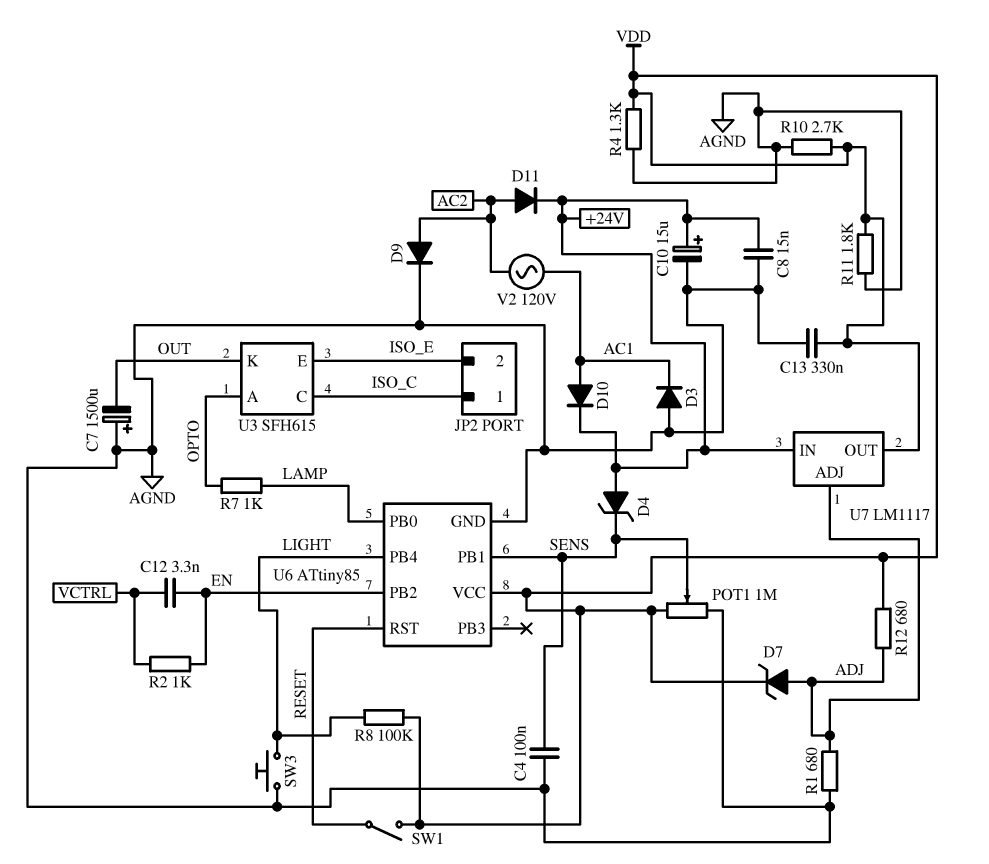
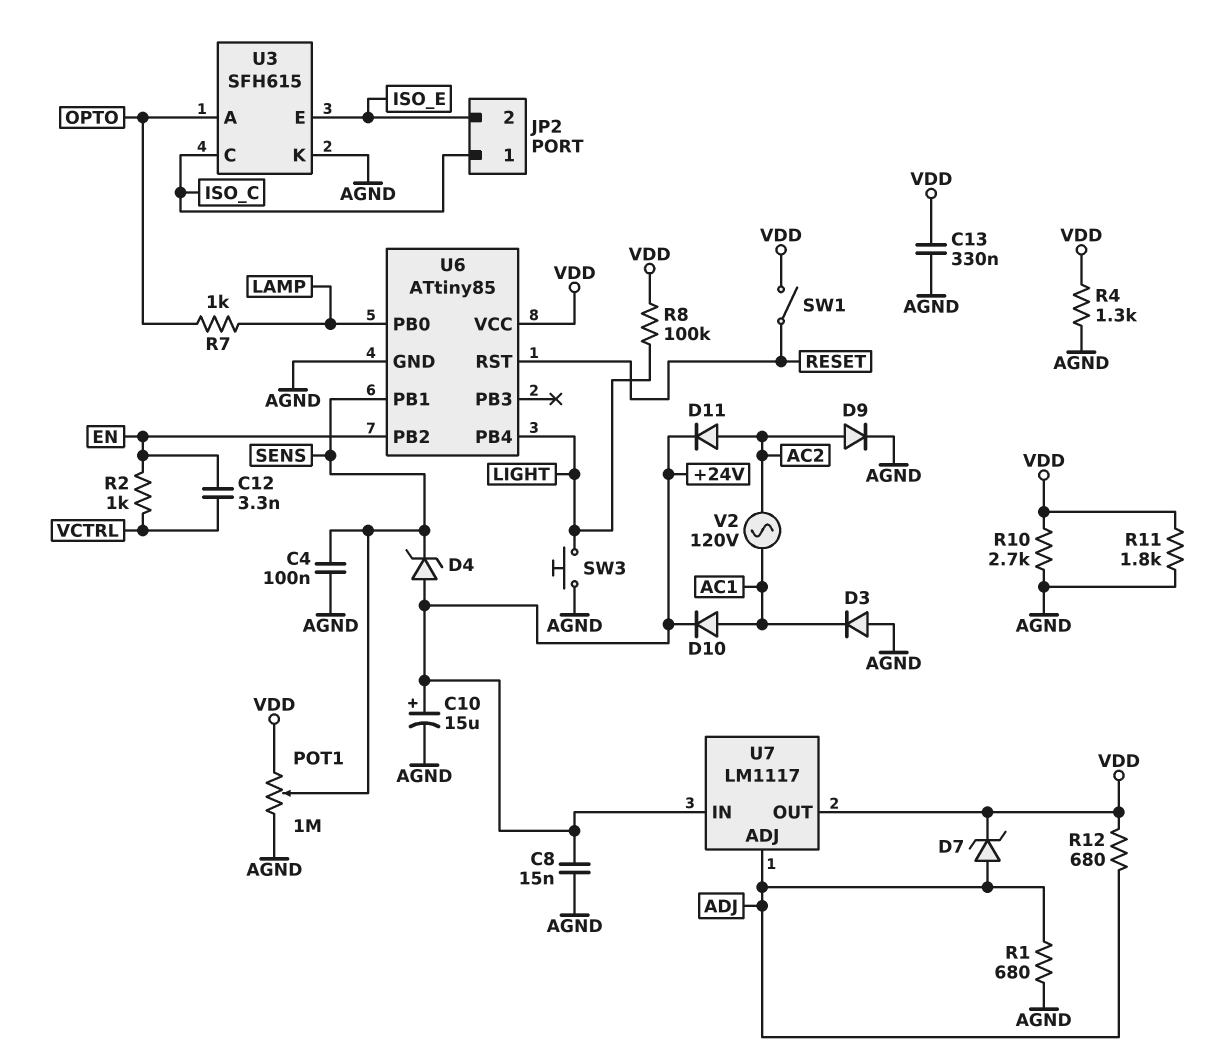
C7: 1500uF (plus AGND, minus OUT) -> none
U3 pin K: OUT -> AGND

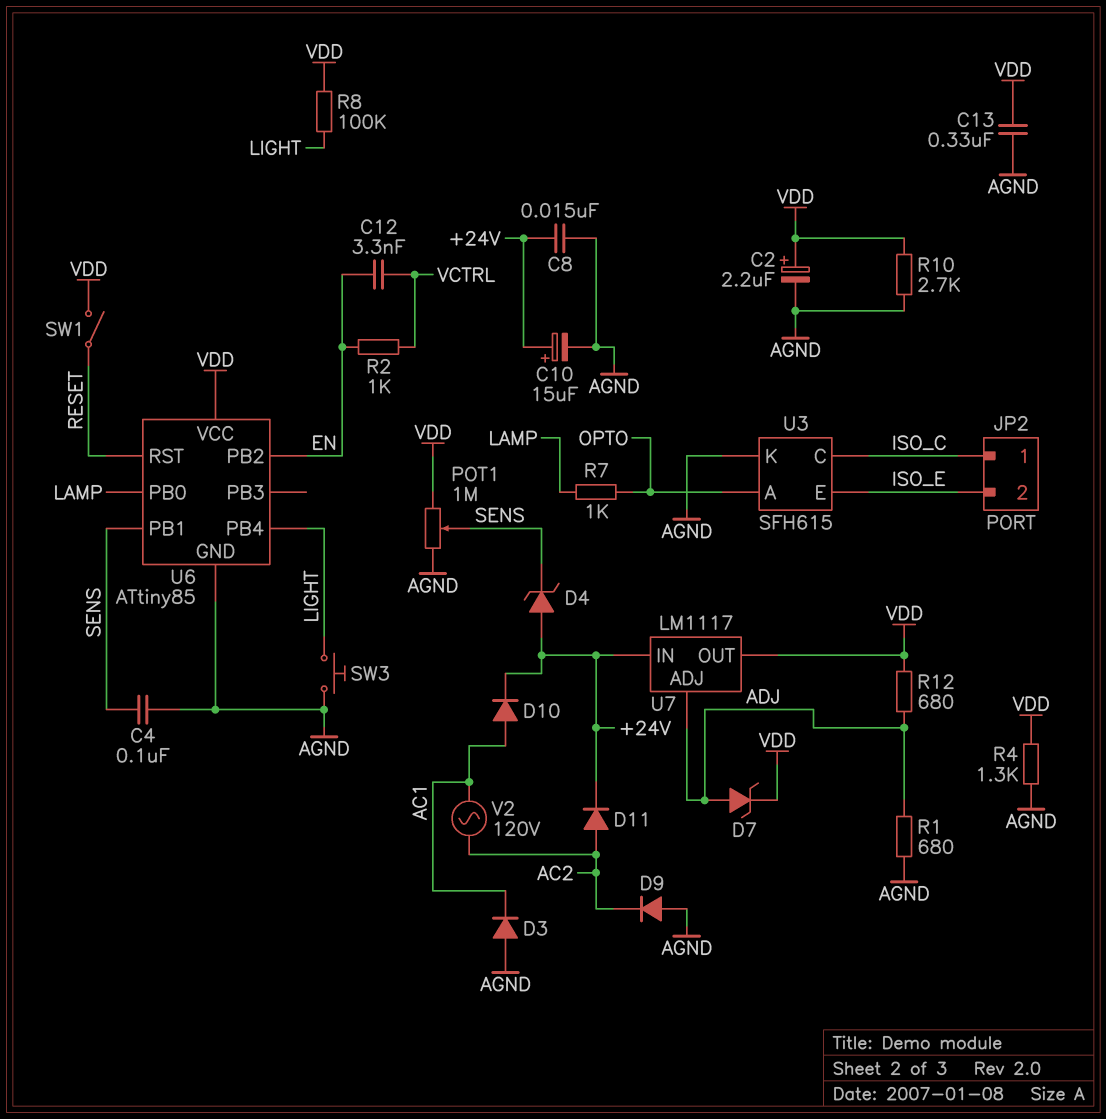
C2: none -> 2.2uF (plus VDD, minus AGND)
D9: diode (A AC2, K AGND) -> diode (A AGND, K AC2)
R11: 1.8k (AGND, VDD) -> none

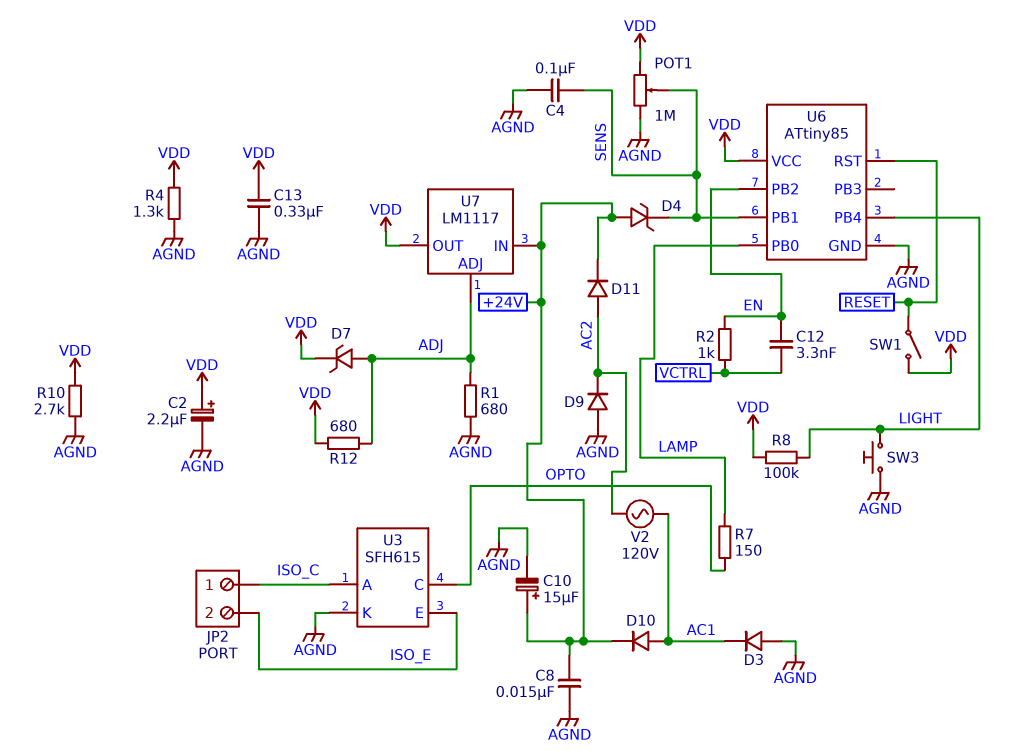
R7: 1k (LAMP, OPTO) -> 150 (LAMP, OPTO)
U3 pin A: OPTO -> ISO_C
U3 pin C: ISO_C -> OPTO

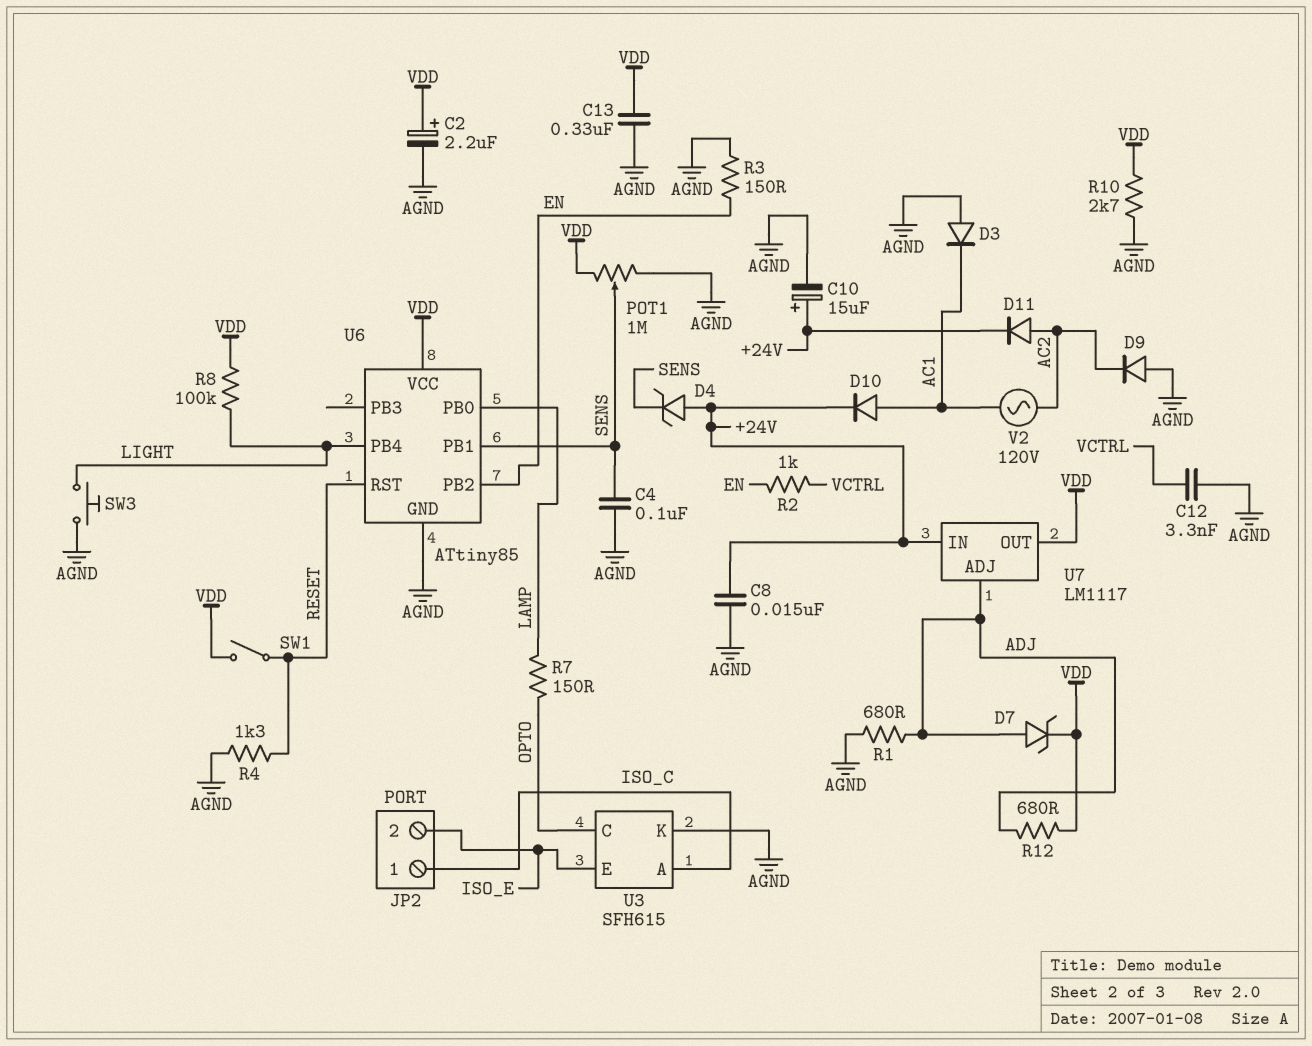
C12: 3.3nF (EN, VCTRL) -> 3.3nF (AGND, VCTRL)
R3: none -> 150 (AGND, EN)
R4: 1.3k (AGND, VDD) -> 1.3k (AGND, RESET)

